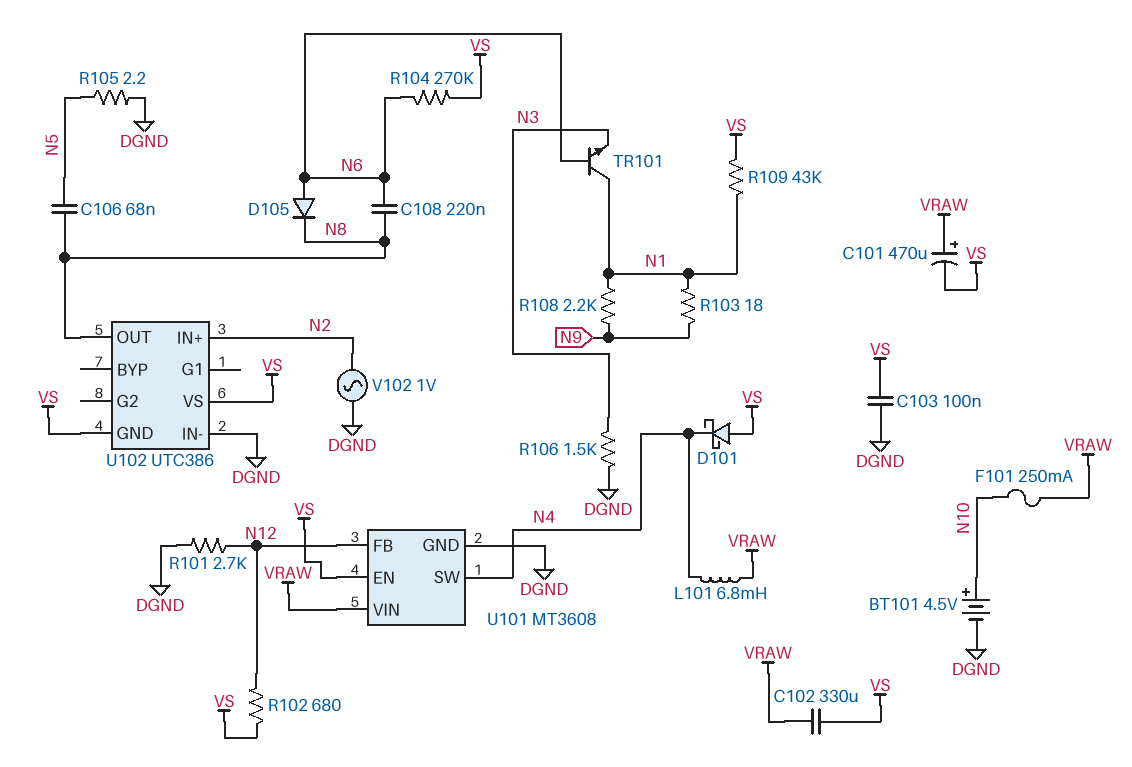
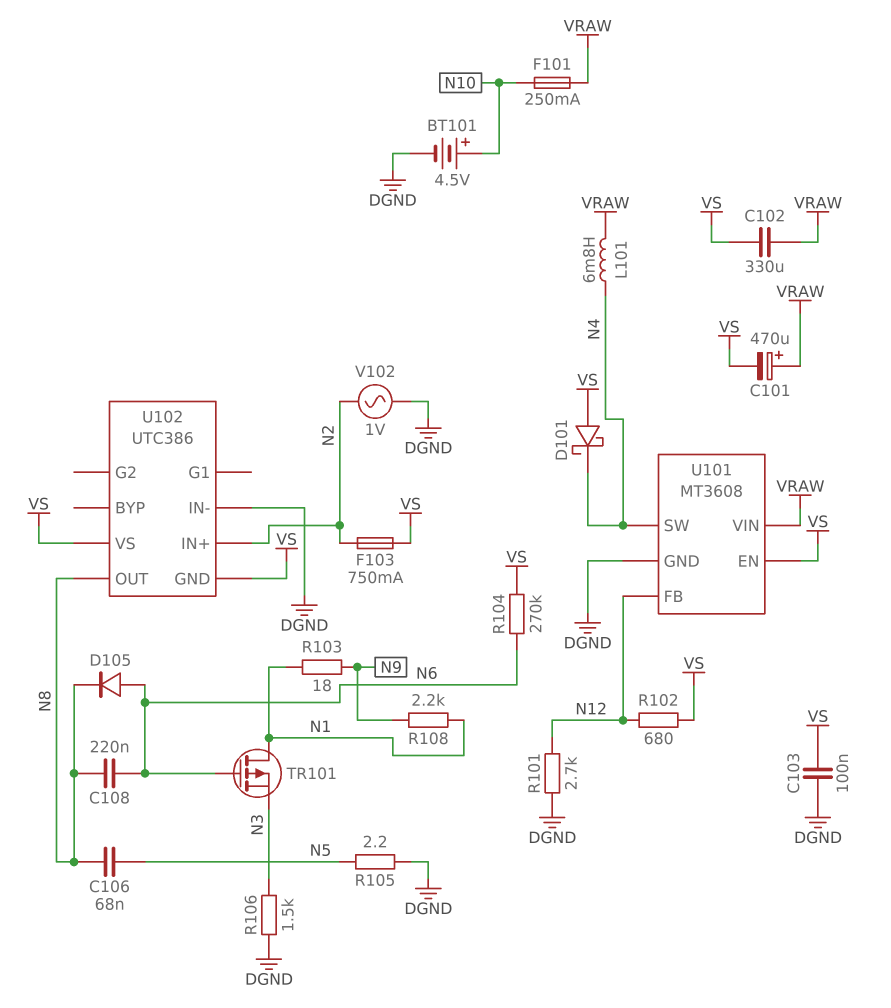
F103: none -> 750mA (N2, VS)
R109: 43k (N1, VS) -> none
TR101: NPN (B N6, C N1, E N3) -> PMOS (G N6, D N1, S N3)

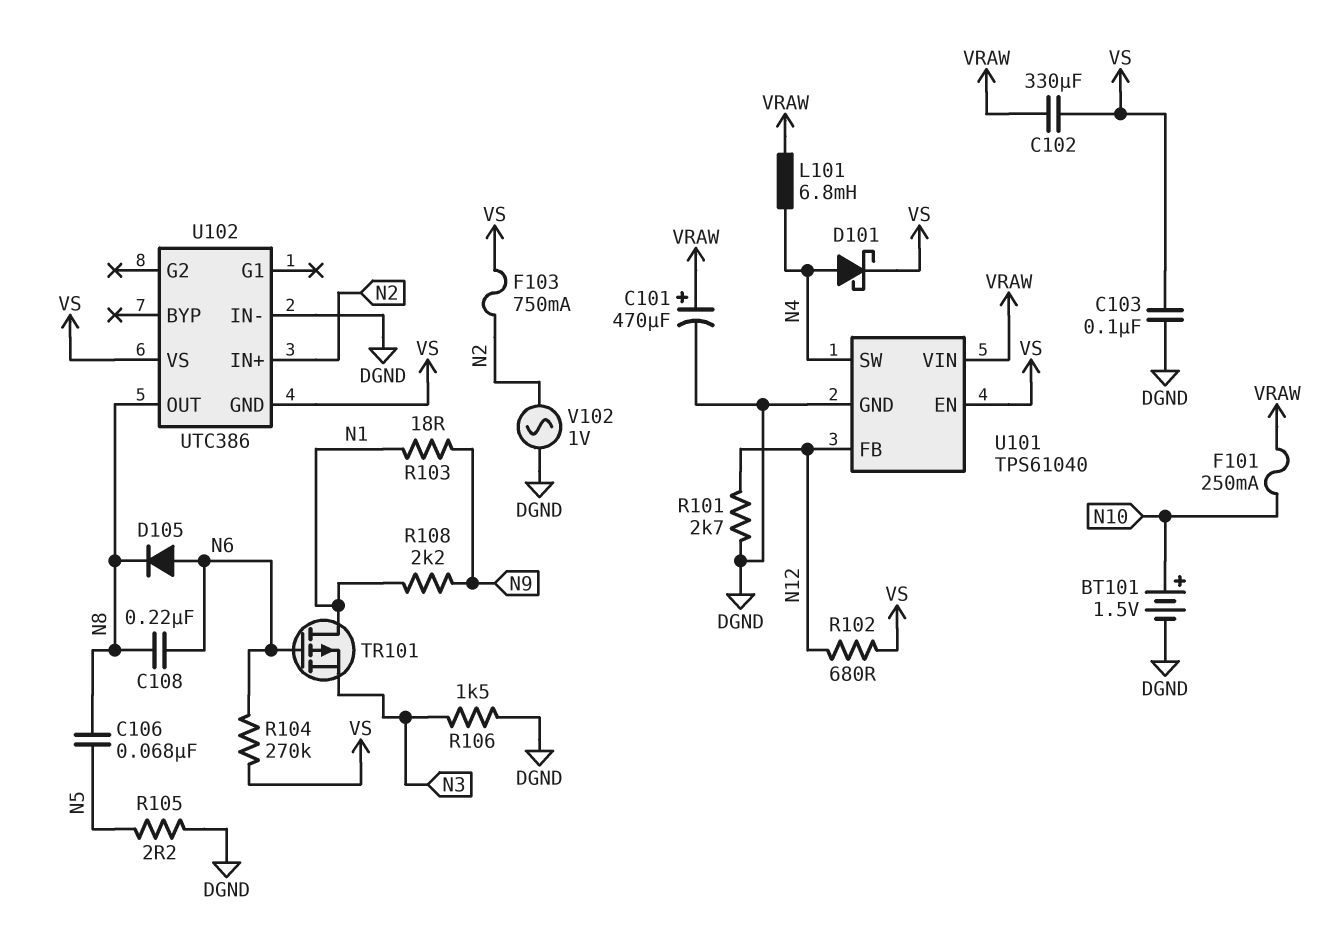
BT101: 4.5V (plus N10, minus DGND) -> 1.5V (plus N10, minus DGND)
C101: 470uF (plus VRAW, minus VS) -> 470uF (plus VRAW, minus DGND)
D101: schottky (A VS, K N4) -> schottky (A N4, K VS)
U101: MT3608 -> TPS61040

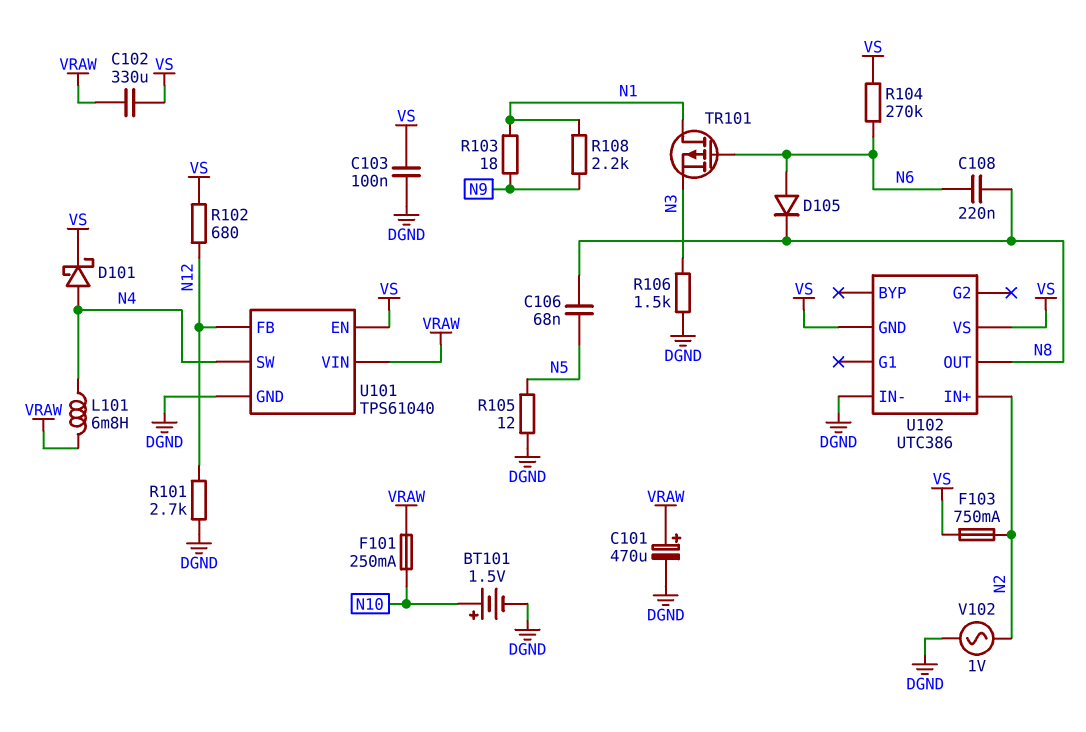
R105: 2.2 (DGND, N5) -> 12 (DGND, N5)

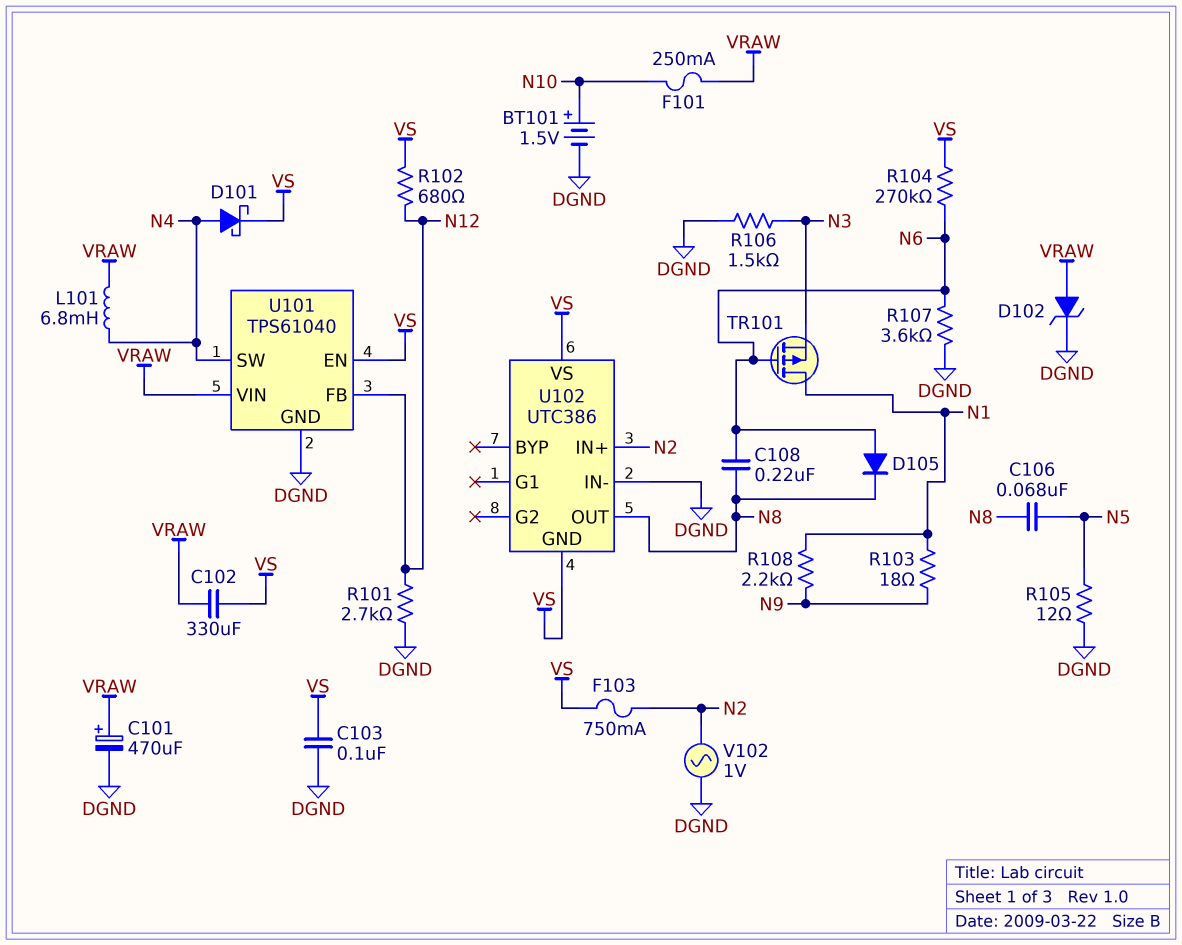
D102: none -> zener (A VRAW, K DGND)
R107: none -> 3.6k (DGND, N6)

